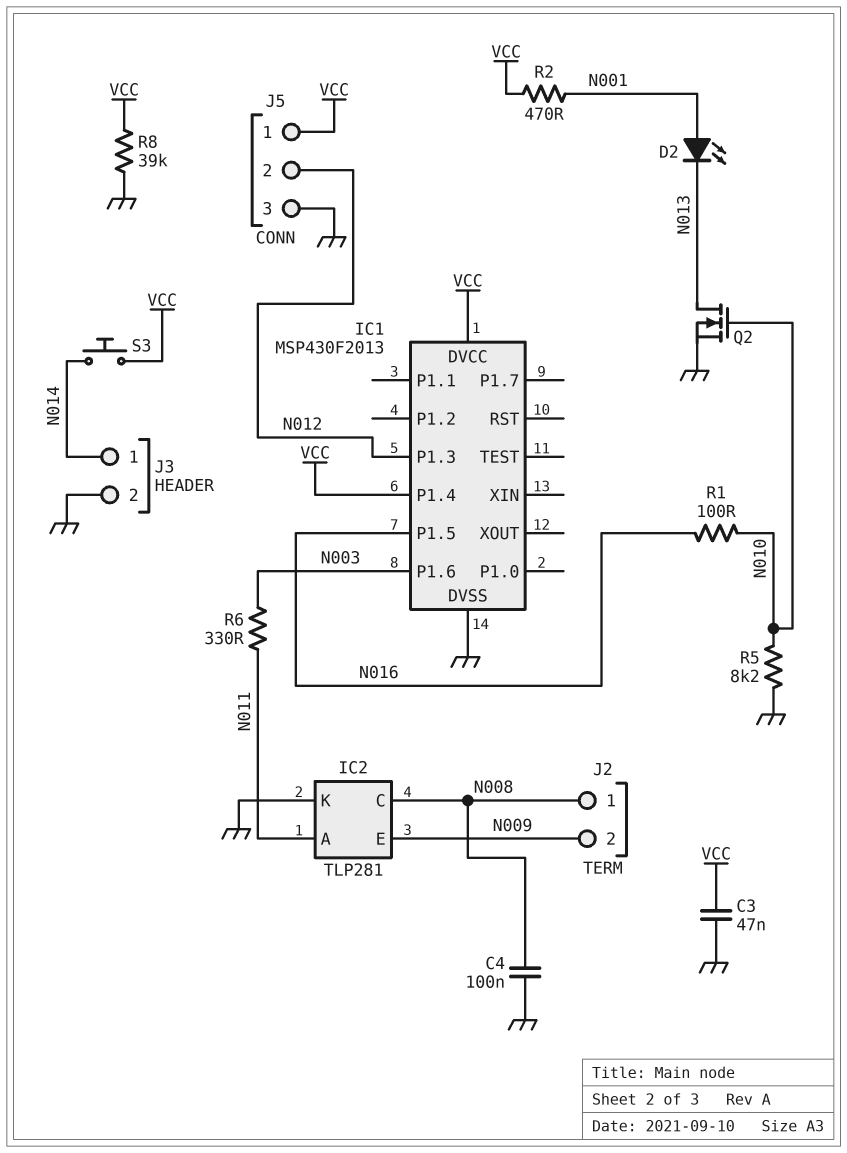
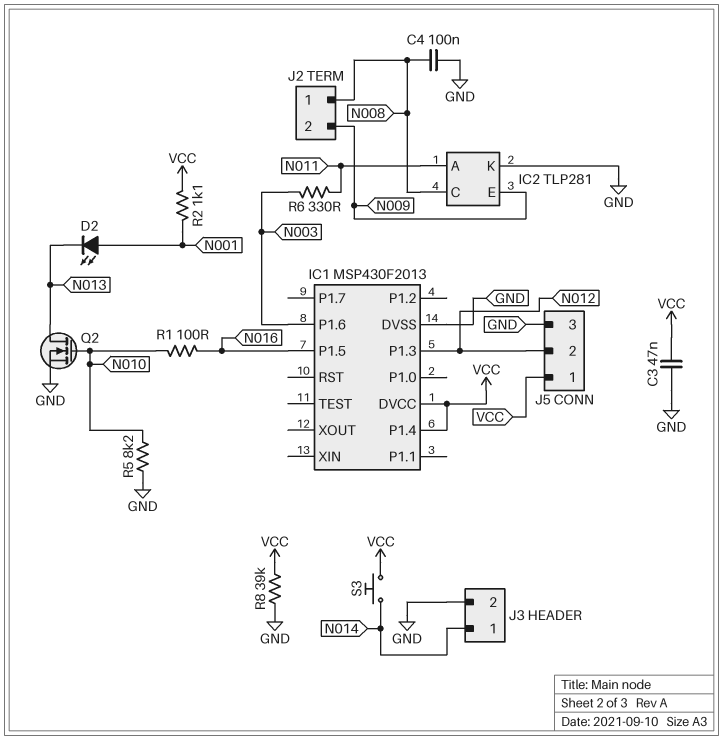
R2: 470 (N001, VCC) -> 1.1k (N001, VCC)

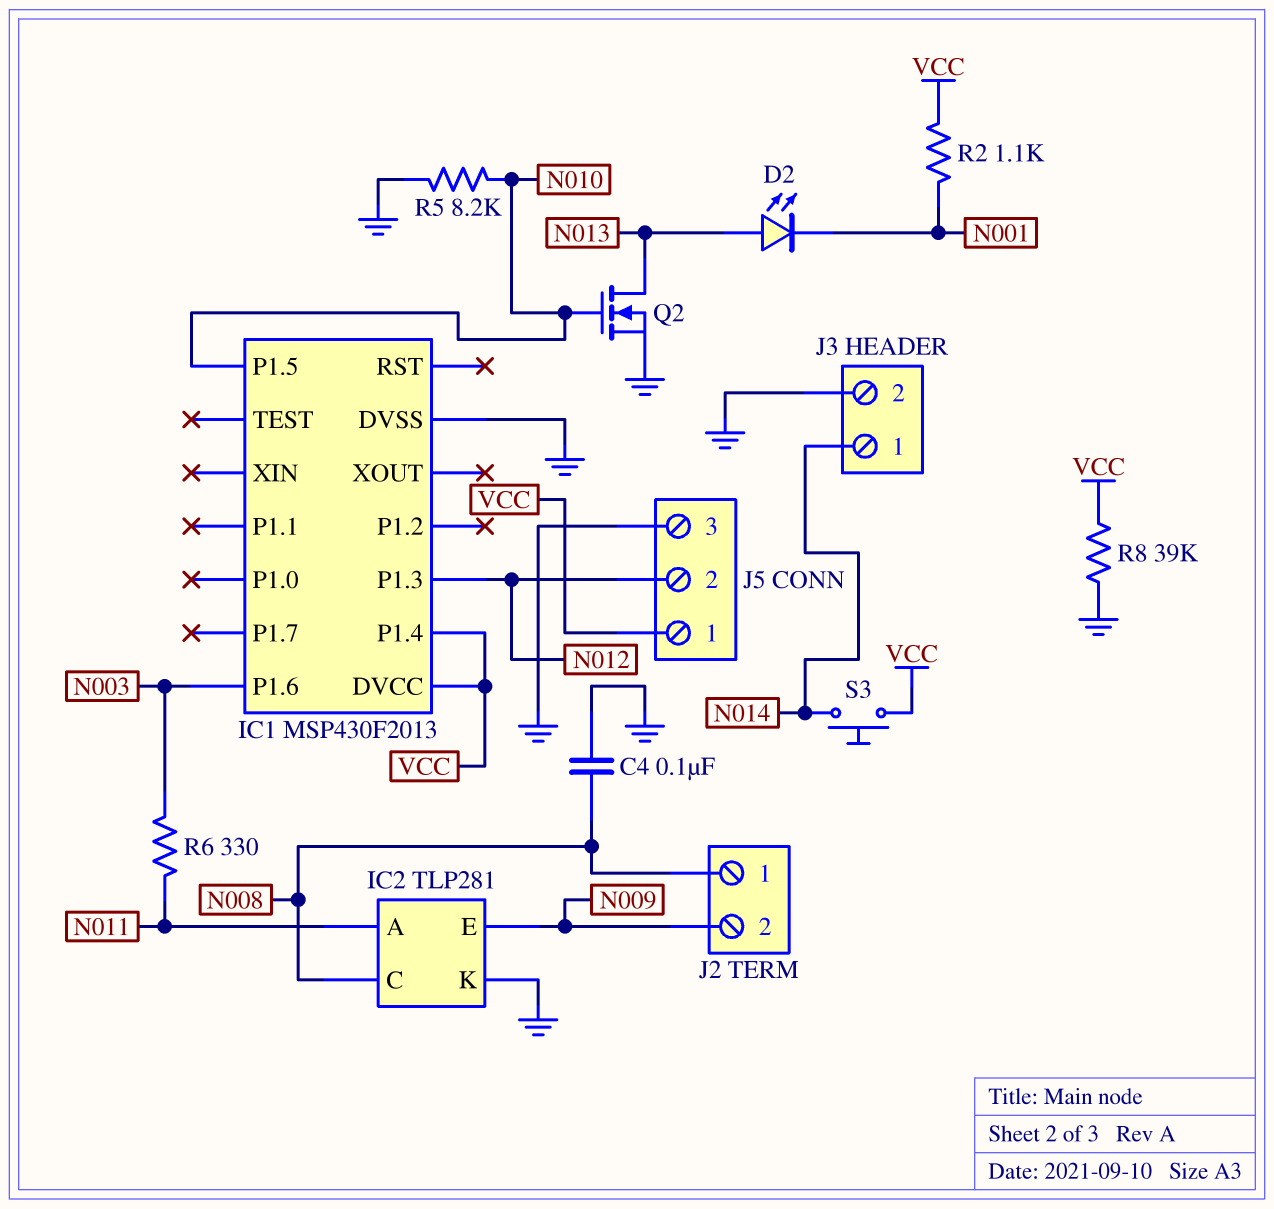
C3: 47nF (GND, VCC) -> none
D2: LED (A N001, K N013) -> LED (A N013, K N001)
IC1 pin P1.5: N016 -> N010
R1: 100 (N010, N016) -> none

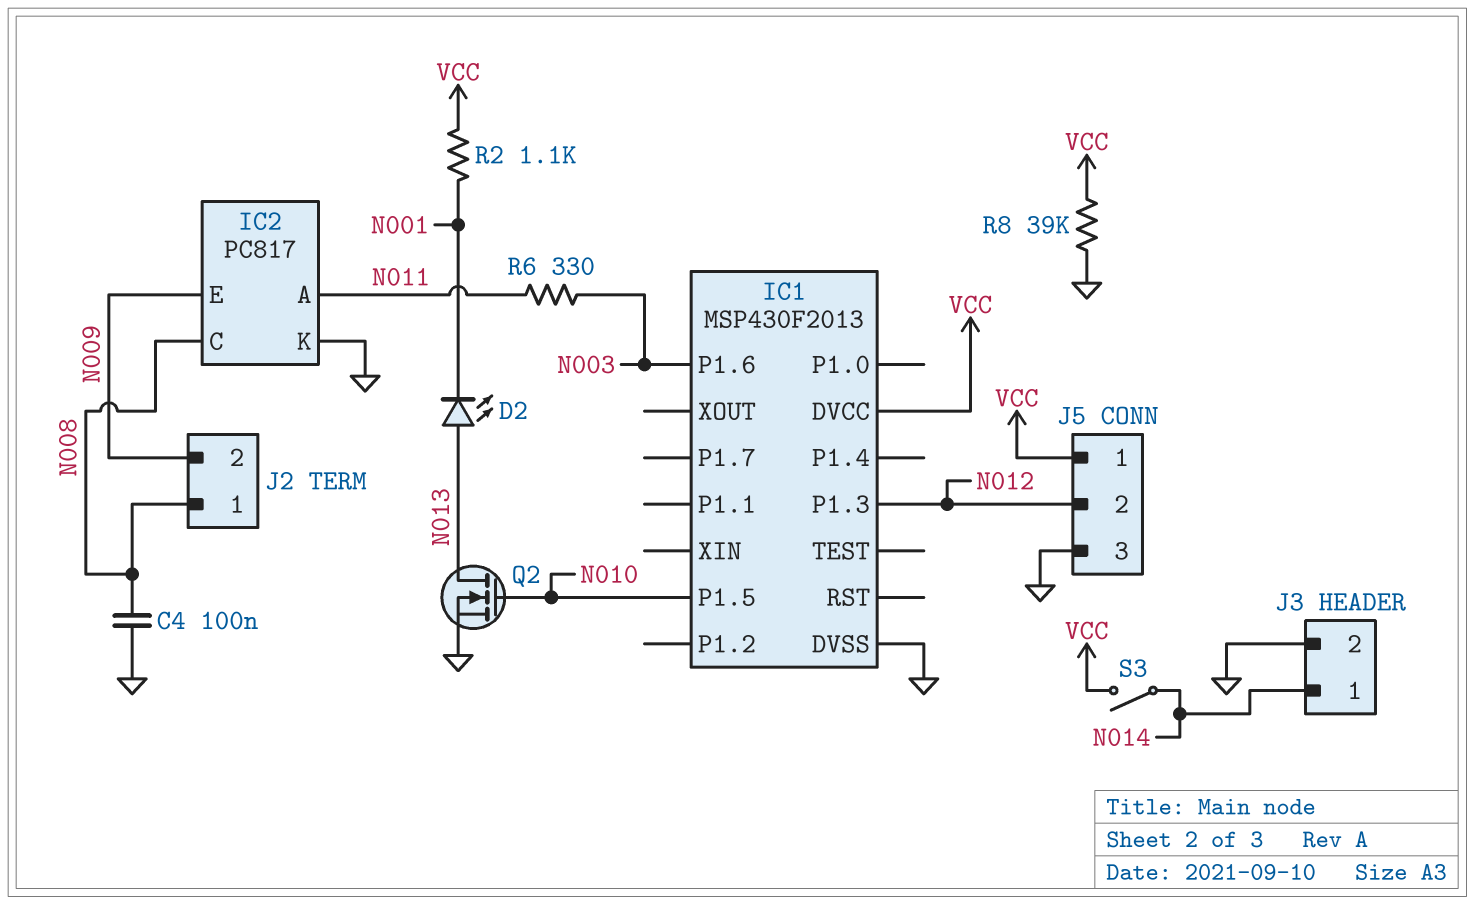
IC1 pin P1.4: VCC -> none
IC2: TLP281 -> PC817
R5: 8.2k (GND, N010) -> none
S3: button (N014, VCC) -> switch (N014, VCC)

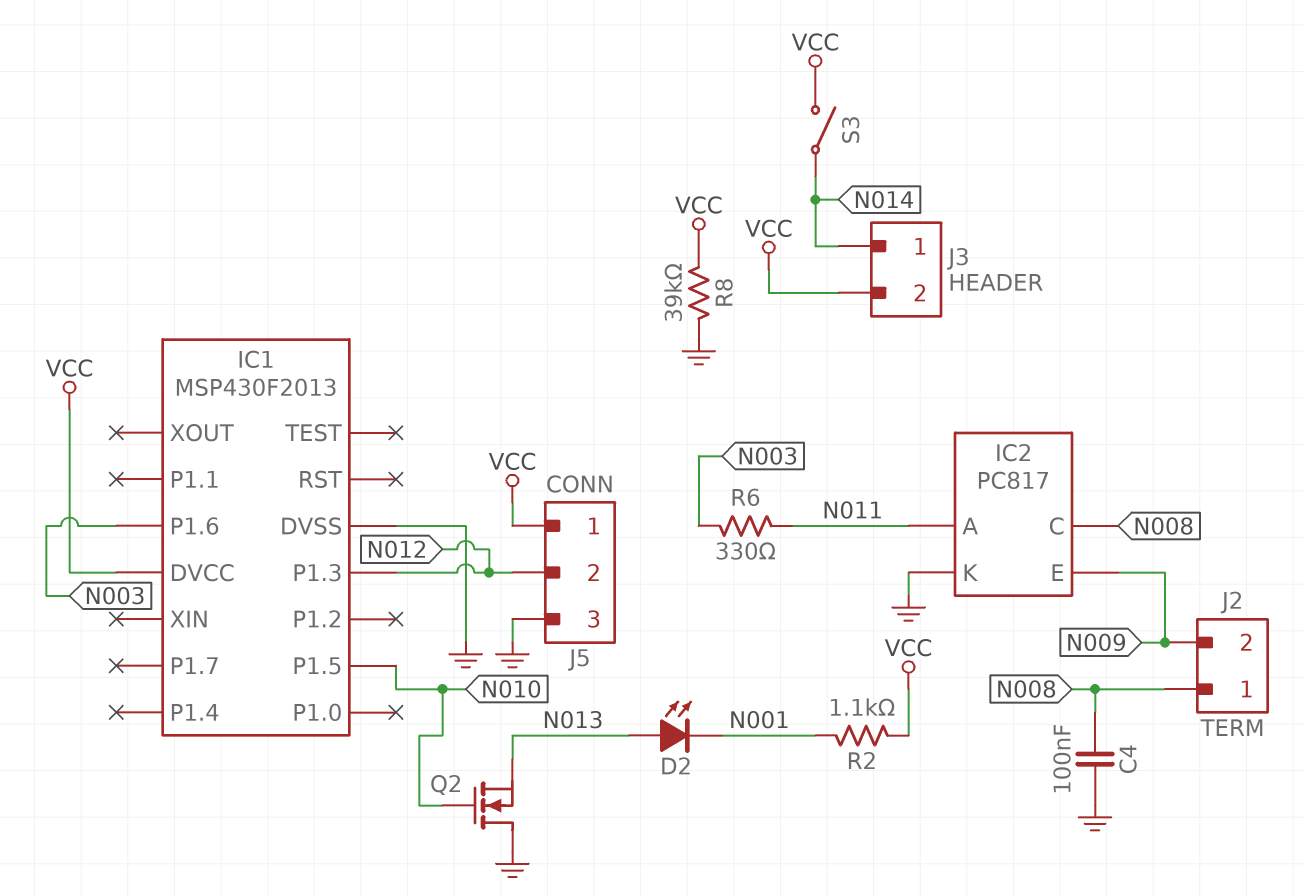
J3 pin 2: GND -> VCC
Q2: NMOS (G N010, D N013, S GND) -> NMOS (G N010, D GND, S N013)

